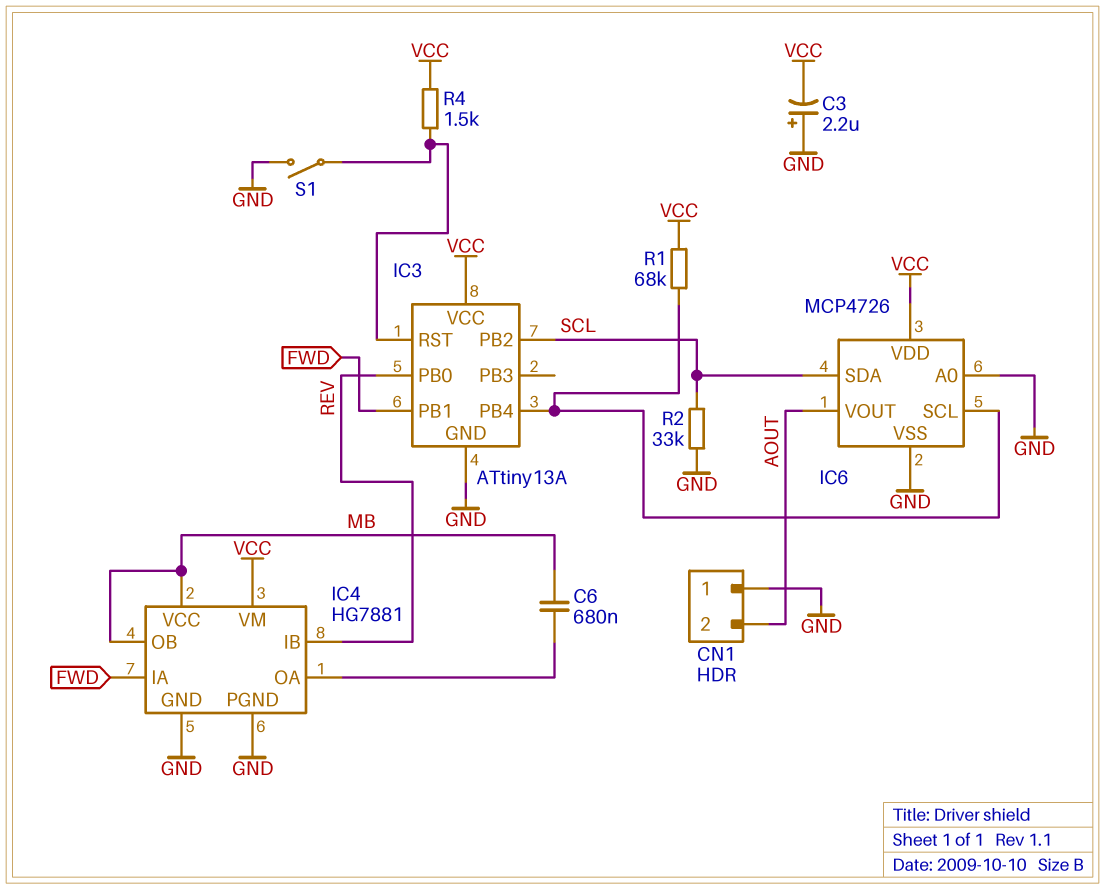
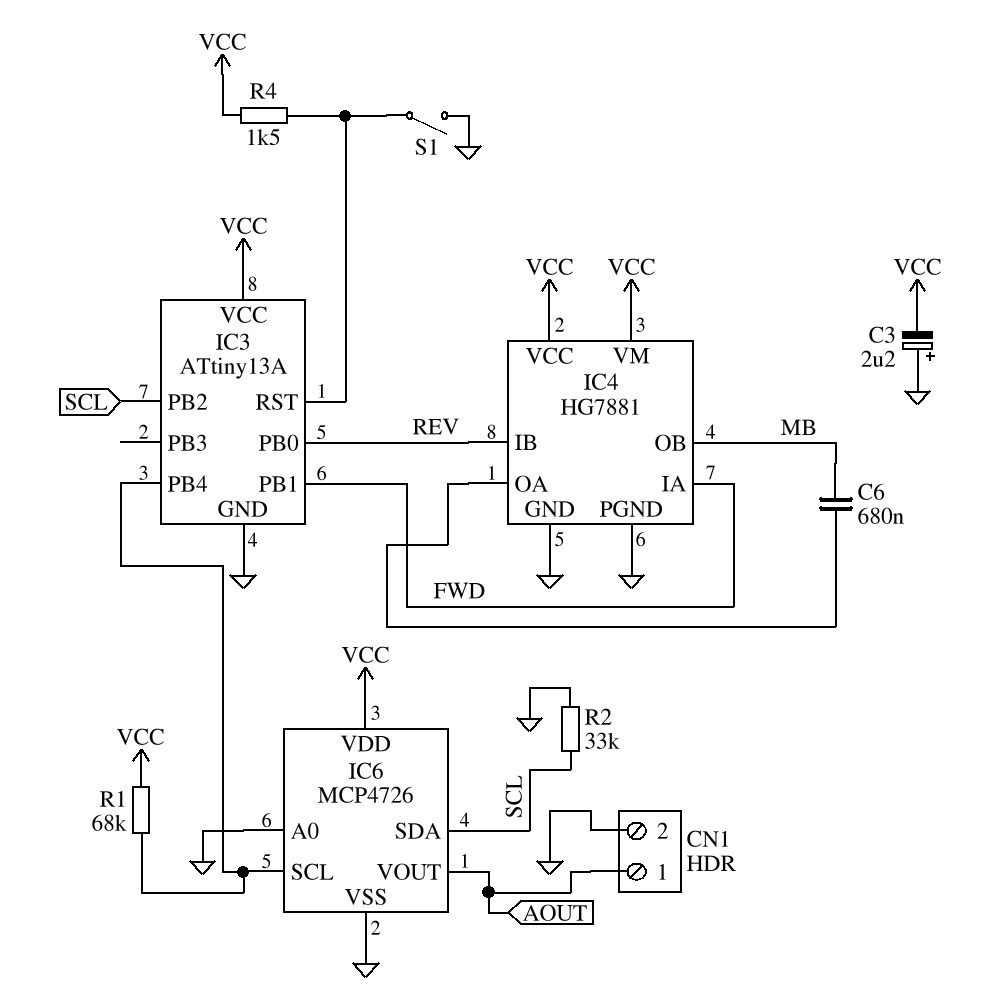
CN1 pin 1: GND -> AOUT
CN1 pin 2: AOUT -> GND
IC4 pin VCC: MB -> VCC

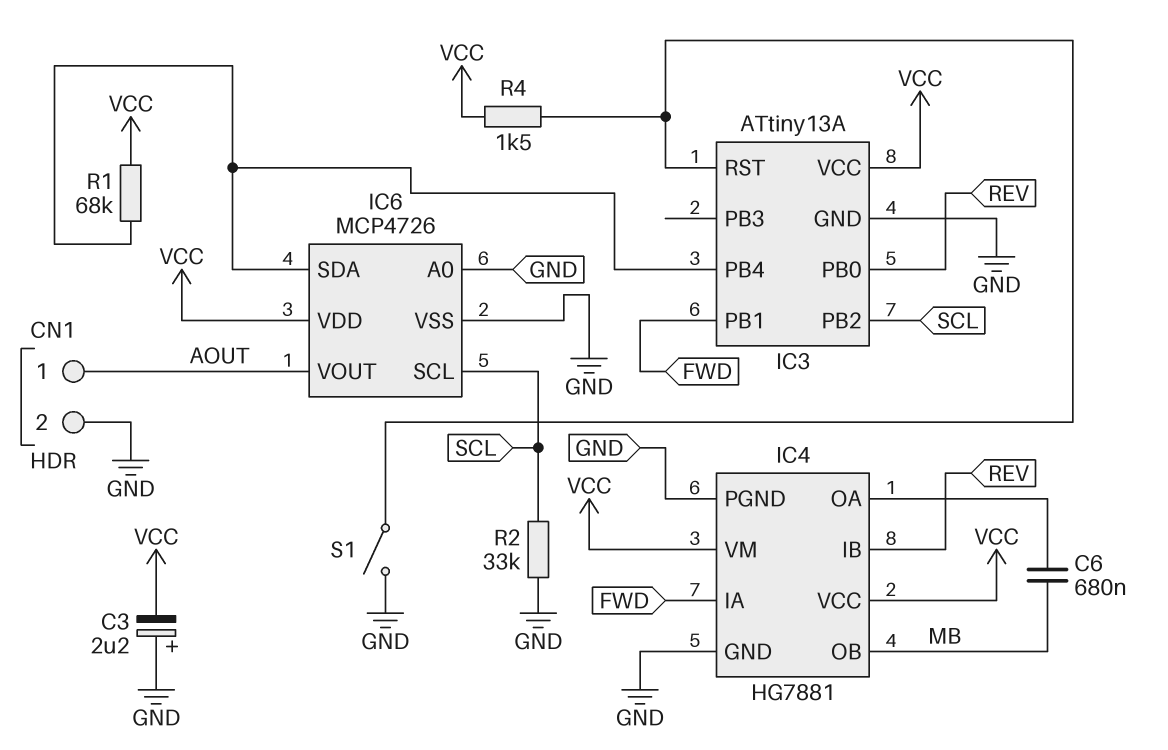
IC6 pin SCL: IC3/PB4 -> SCL
IC6 pin SDA: SCL -> IC3/PB4

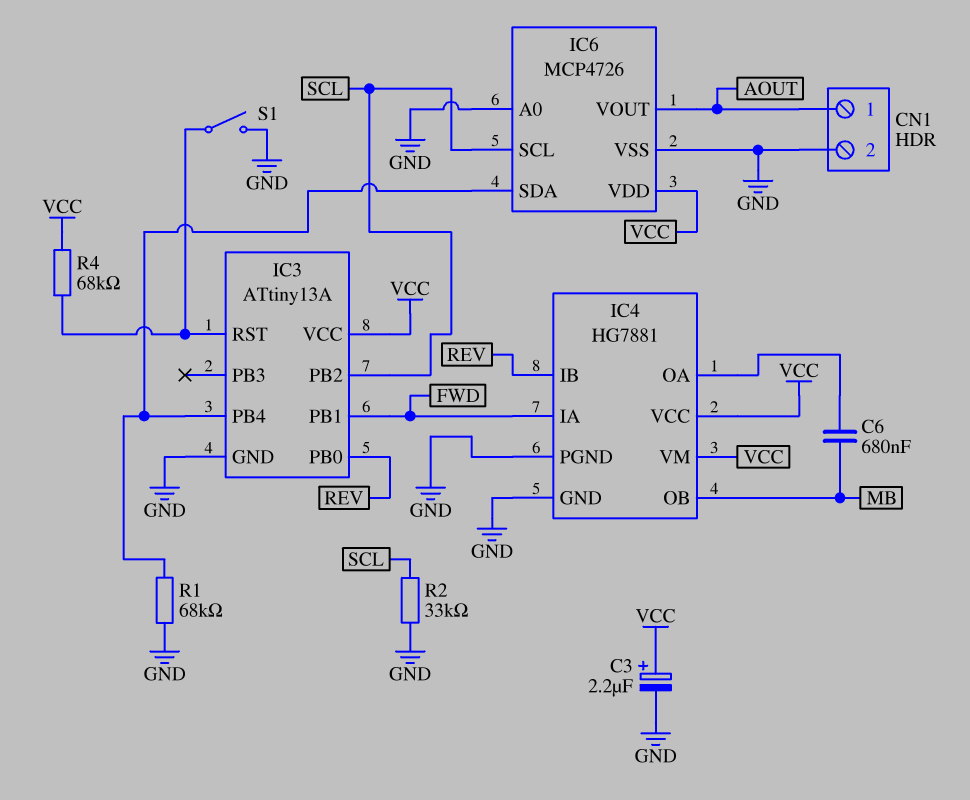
C3: 2.2uF (plus GND, minus VCC) -> 2.2uF (plus VCC, minus GND)
R1: 68k (IC3/PB4, VCC) -> 68k (GND, IC3/PB4)
R4: 1.5k (IC3/RST, VCC) -> 68k (IC3/RST, VCC)

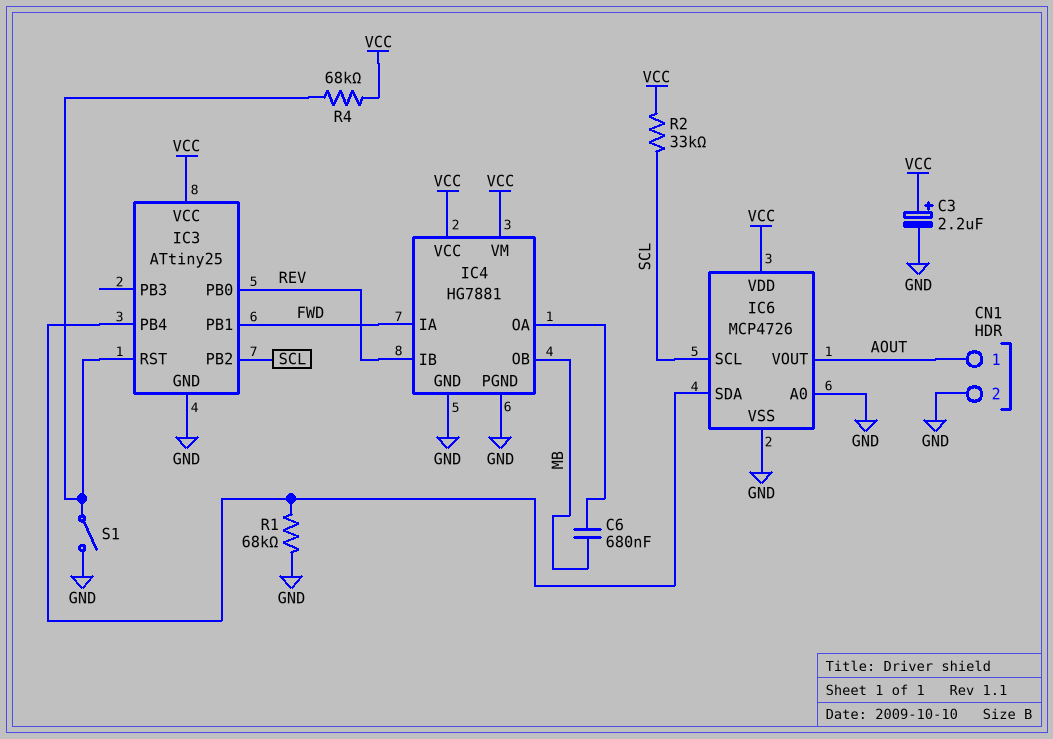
IC3: ATtiny13A -> ATtiny25
R2: 33k (GND, SCL) -> 33k (SCL, VCC)

